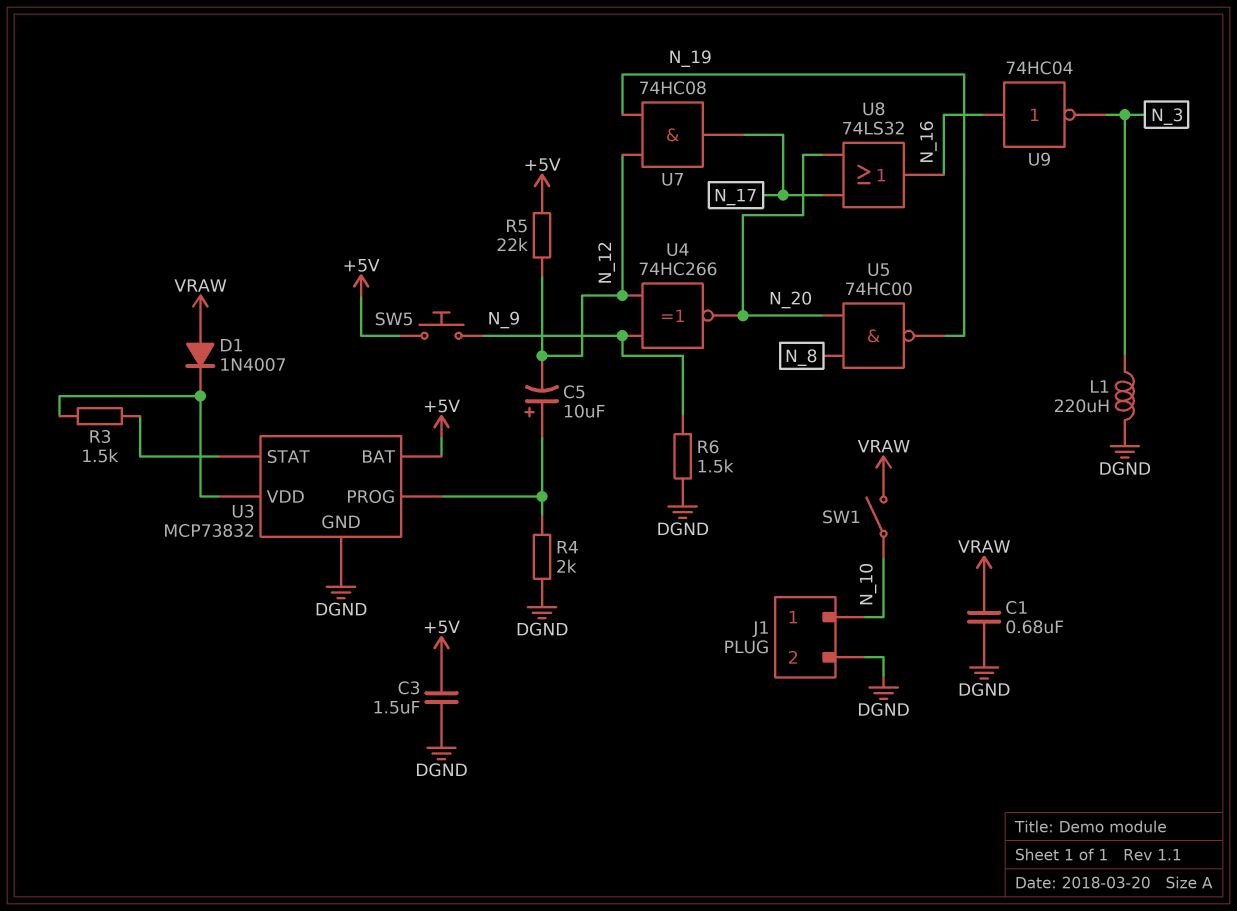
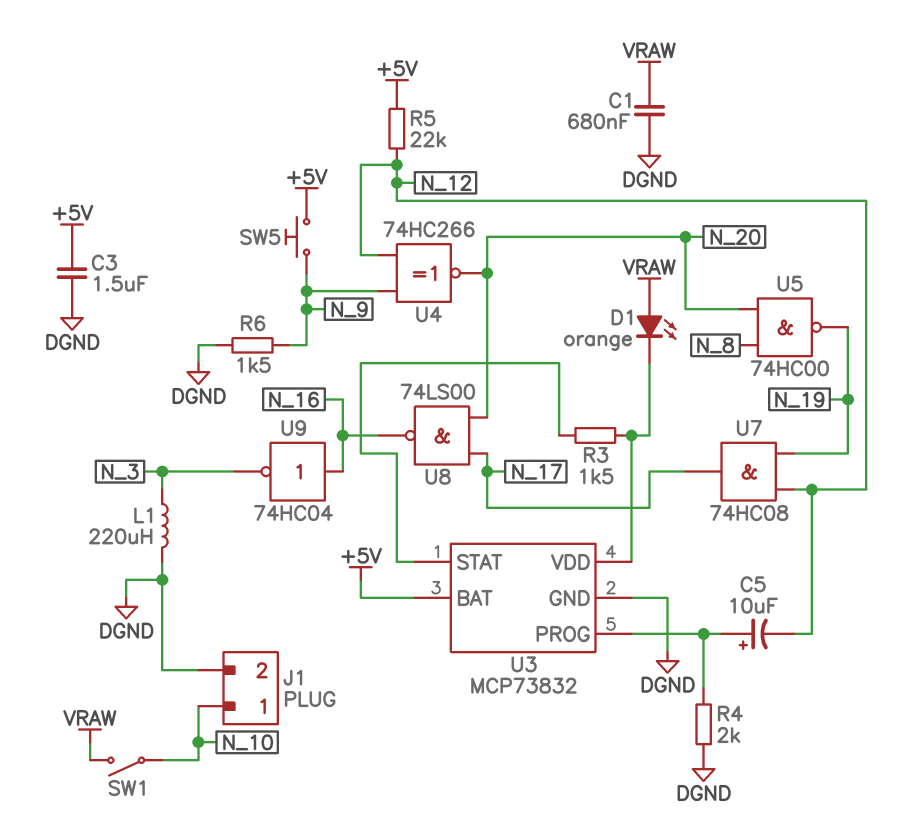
D1: diode 1N4007 (A VRAW, K U3/VDD) -> LED orange (A VRAW, K U3/VDD)
U8: OR 74LS32 (in N_17, in N_20, out N_16) -> NAND 74LS00 (in N_17, in N_20, out N_16)

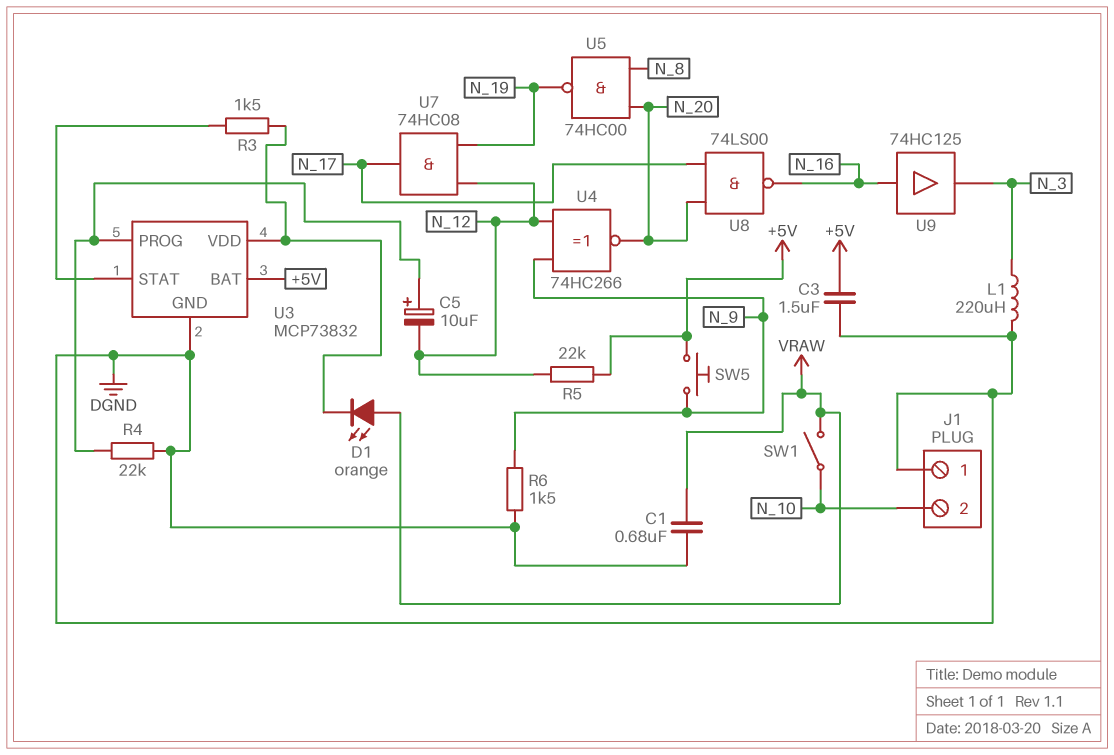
J1 pin 1: N_10 -> DGND
J1 pin 2: DGND -> N_10
R4: 2k (DGND, U3/PROG) -> 22k (DGND, U3/PROG)
U9: NOT 74HC04 (in N_16, out N_3) -> buffer 74HC125 (in N_16, out N_3)

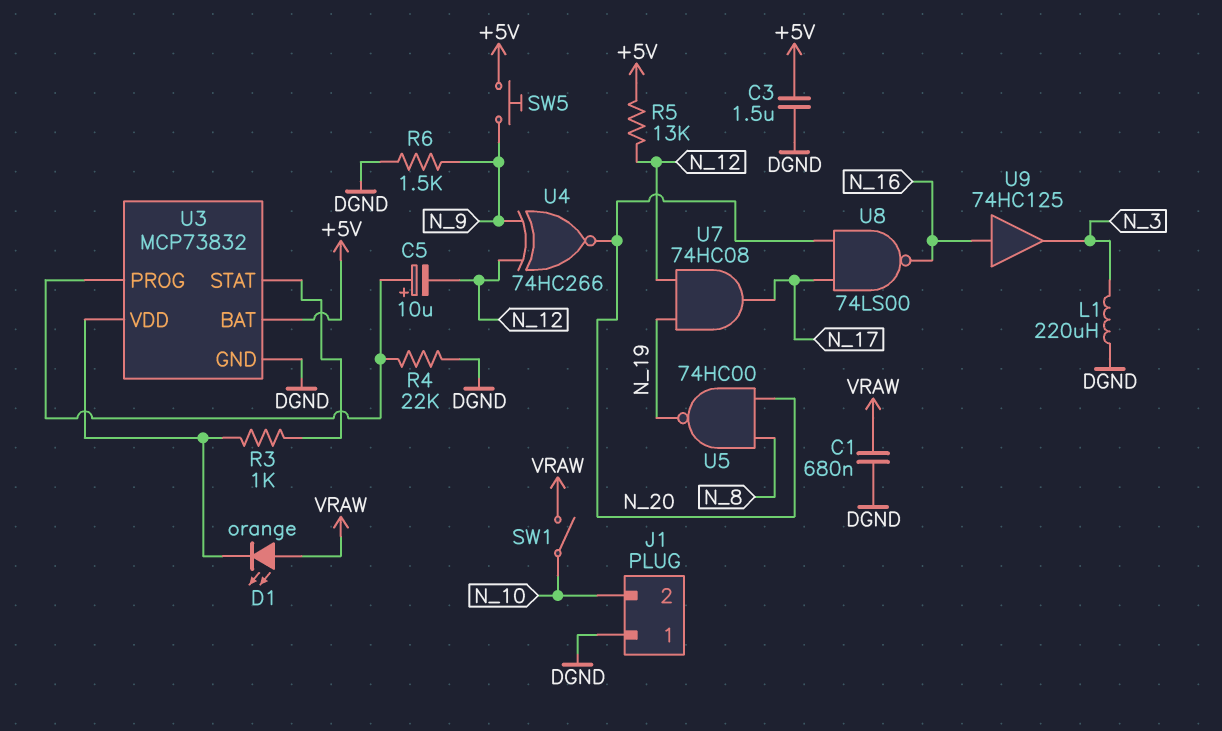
R3: 1.5k (U3/STAT, U3/VDD) -> 1k (U3/STAT, U3/VDD)
R5: 22k (+5V, N_12) -> 13k (+5V, N_12)

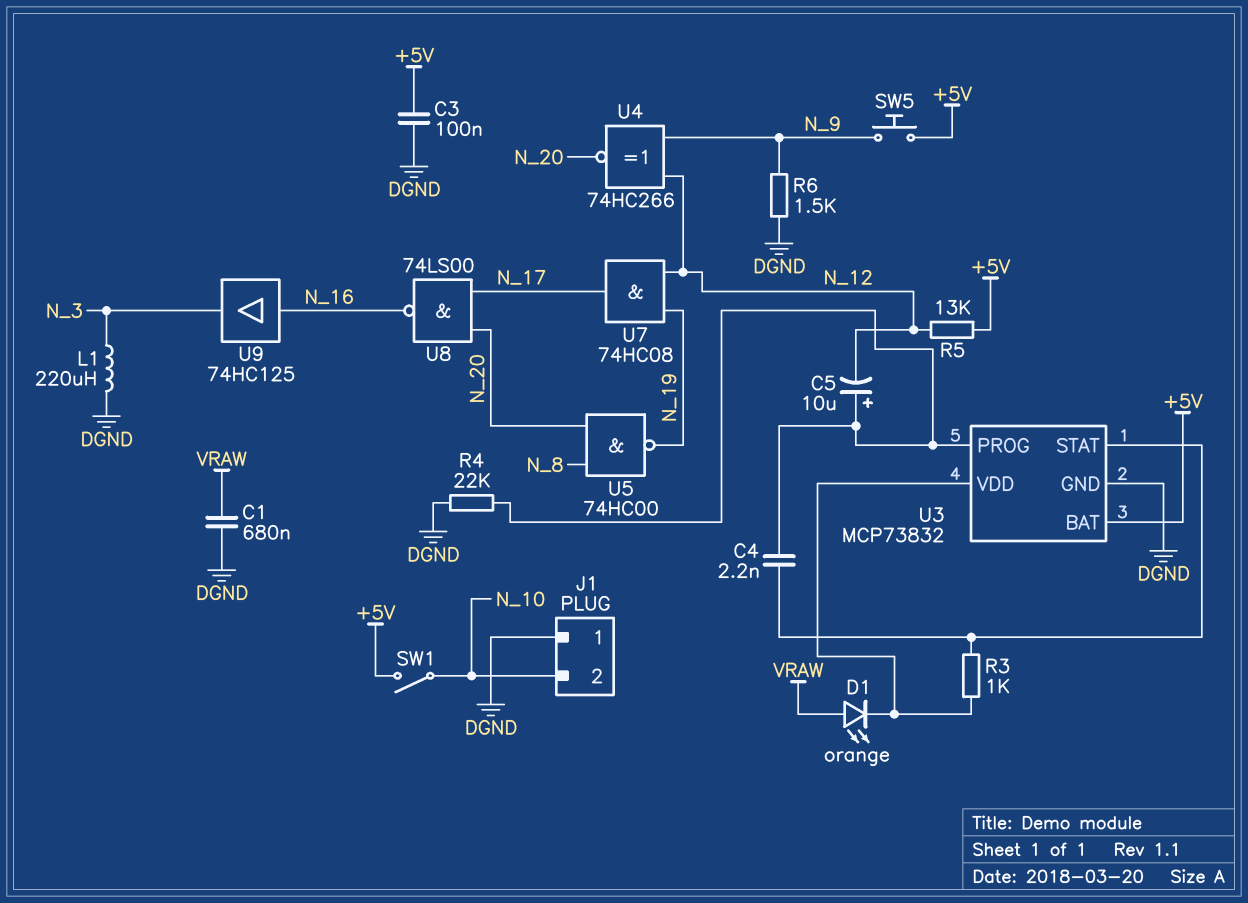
C3: 1.5uF (+5V, DGND) -> 100nF (+5V, DGND)
C4: none -> 2.2nF (U3/PROG, U3/STAT)
SW1: switch (N_10, VRAW) -> switch (+5V, N_10)

